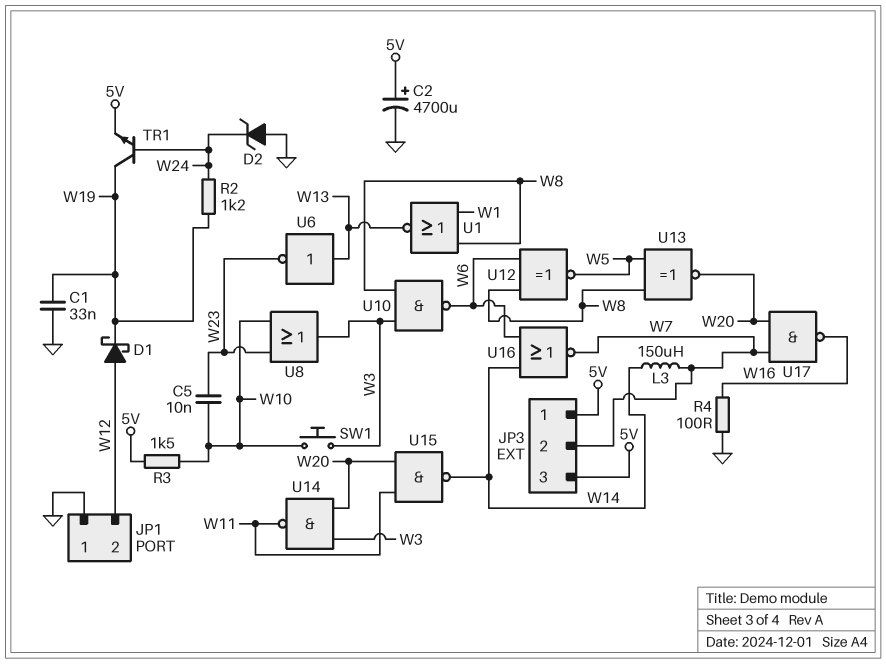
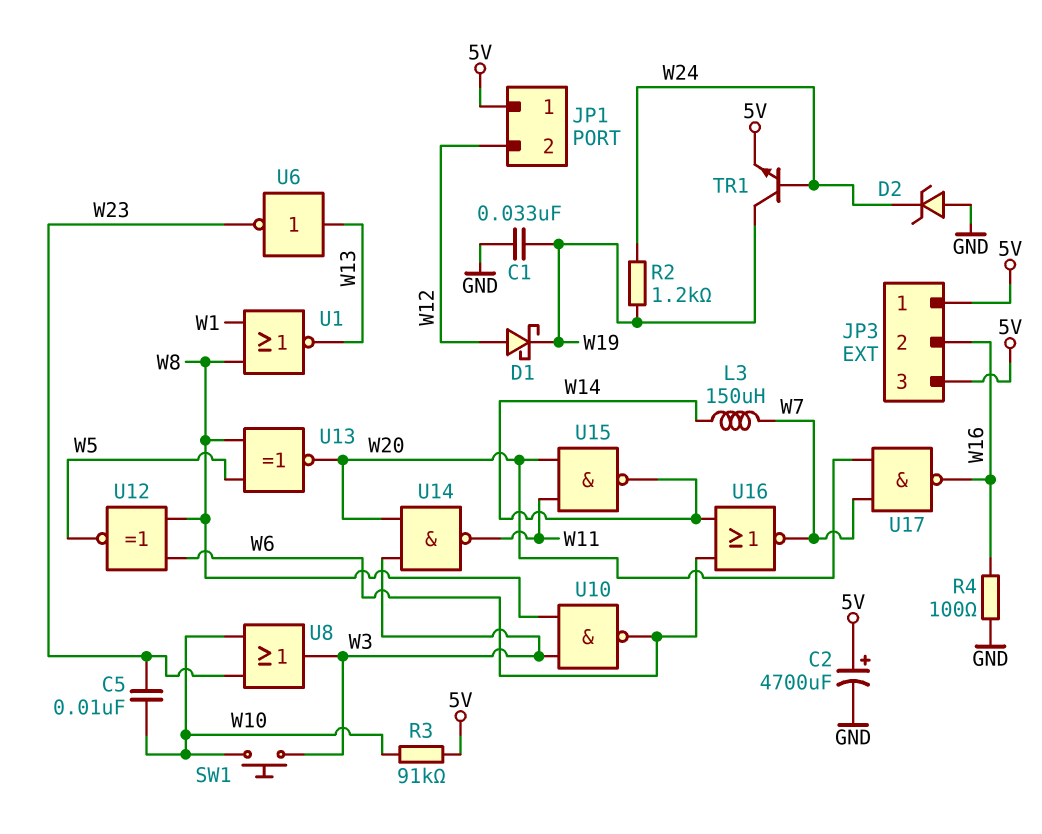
JP1 pin 1: GND -> 5V
JP3 pin 2: W7 -> W16
R3: 1.5k (5V, W10) -> 91k (5V, W10)

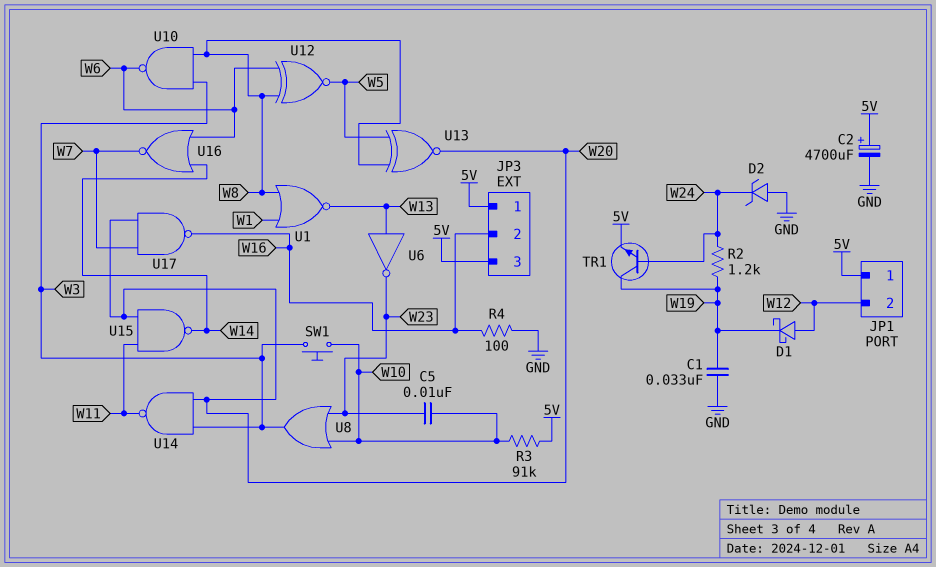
L3: 150uH (W7, W14) -> none

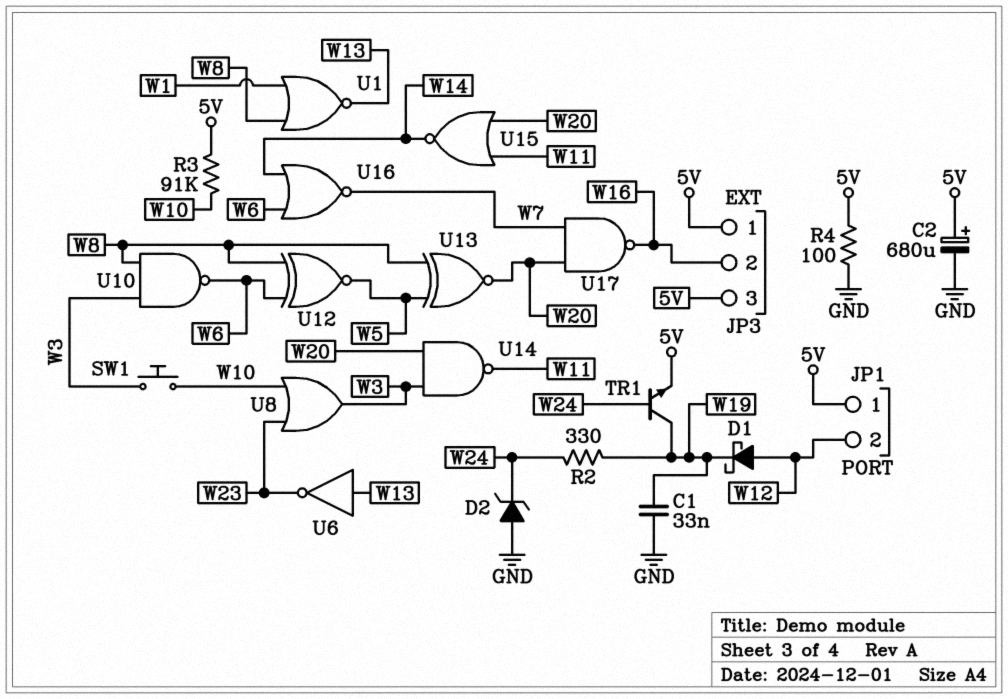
C2: 4700uF (plus 5V, minus GND) -> 680uF (plus 5V, minus GND)
C5: 10nF (W10, W23) -> none
R2: 1.2k (W19, W24) -> 330 (W19, W24)
R4: 100 (GND, W16) -> 100 (5V, GND)
U15: NAND (in W11, in W20, out W14) -> NOR (in W11, in W20, out W14)

